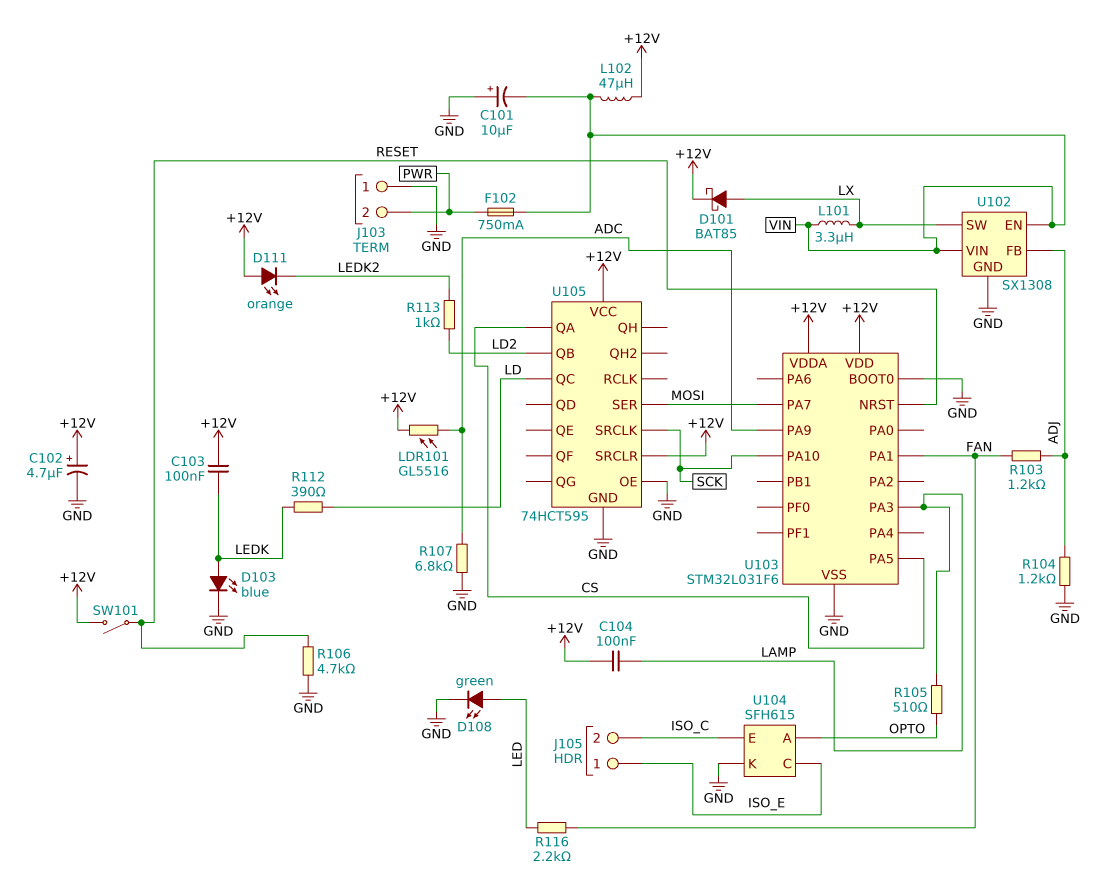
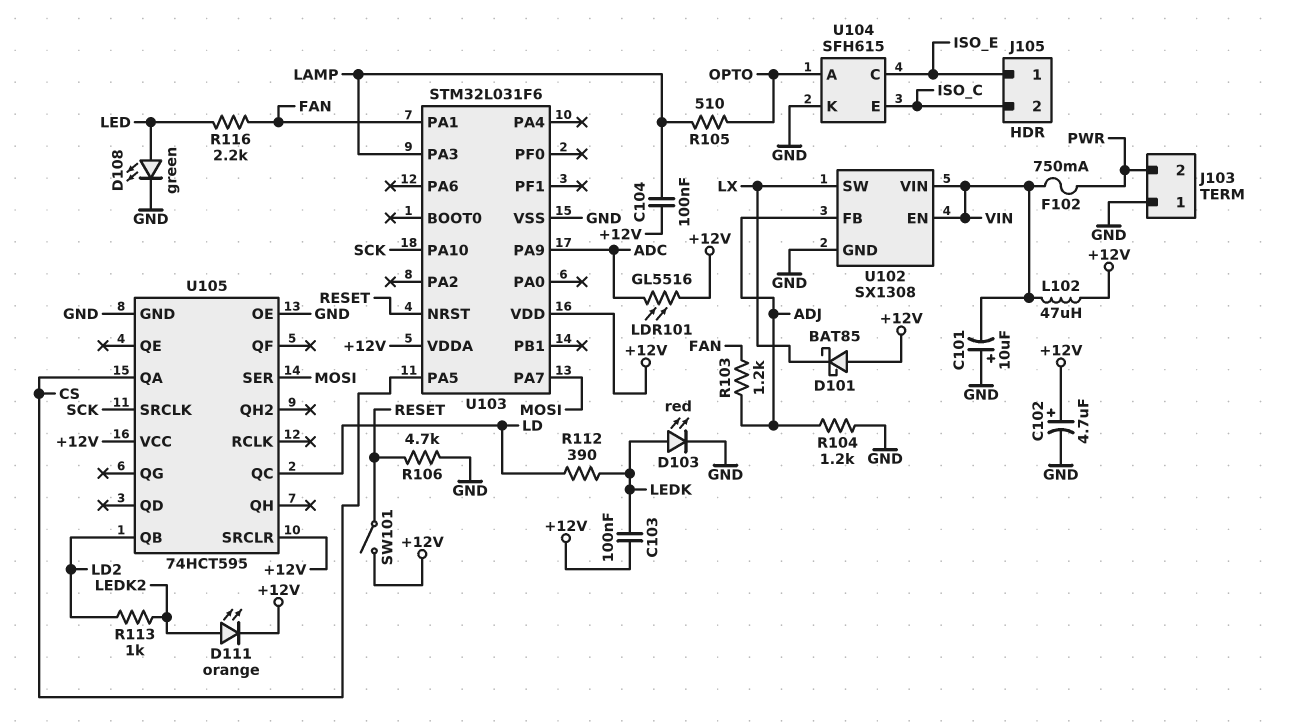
D101: schottky BAT85 (A LX, K +12V) -> schottky BAT85 (A +12V, K LX)
D103: LED blue (A LEDK, K GND) -> LED red (A LEDK, K GND)
D111: LED orange (A +12V, K LEDK2) -> LED orange (A LEDK2, K +12V)
L101: 3.3uH (LX, VIN) -> none
R107: 6.8k (ADC, GND) -> none
U103 pin BOOT0: GND -> none

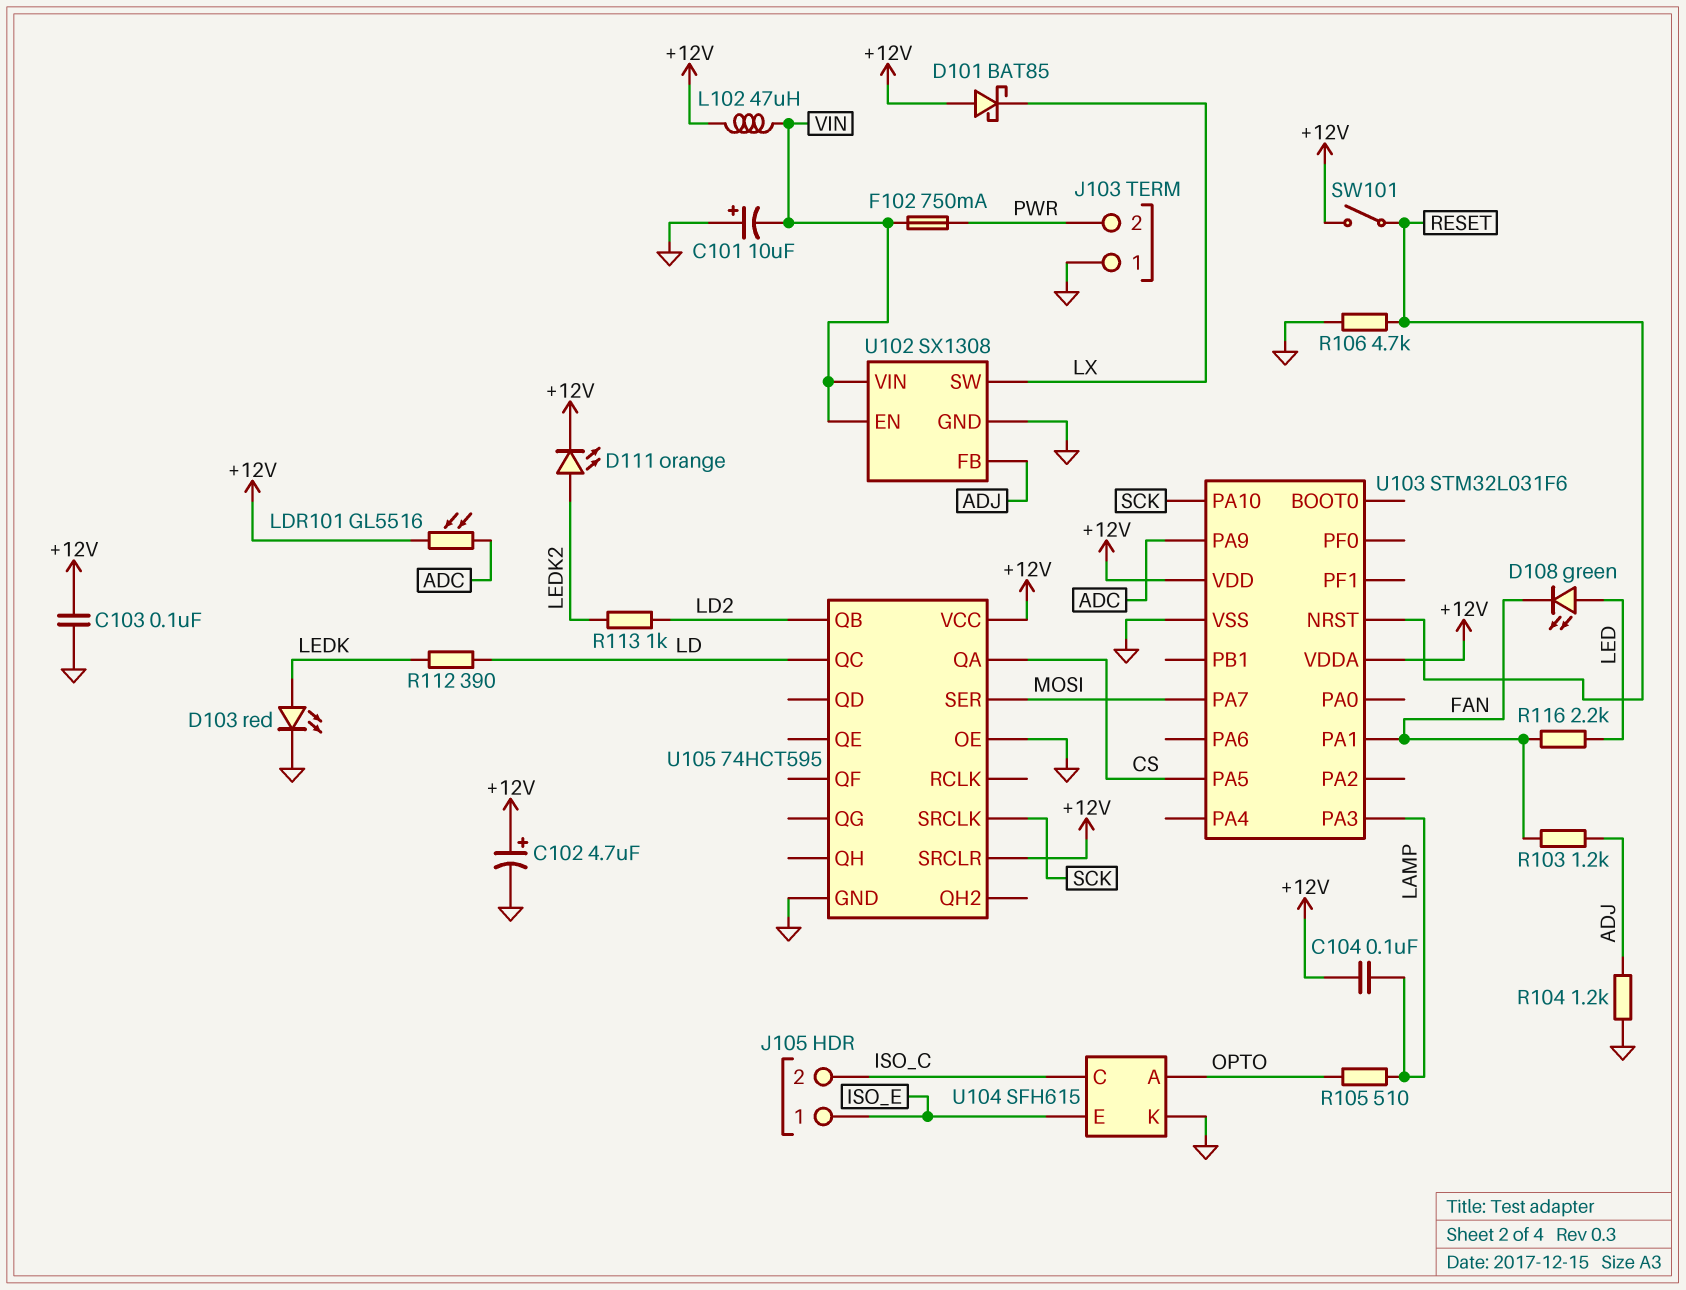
C103: 100nF (+12V, LEDK) -> 100nF (+12V, GND)
D108: LED green (A LED, K GND) -> LED green (A LED, K FAN)
U104 pin C: ISO_E -> ISO_C
U104 pin E: ISO_C -> ISO_E

